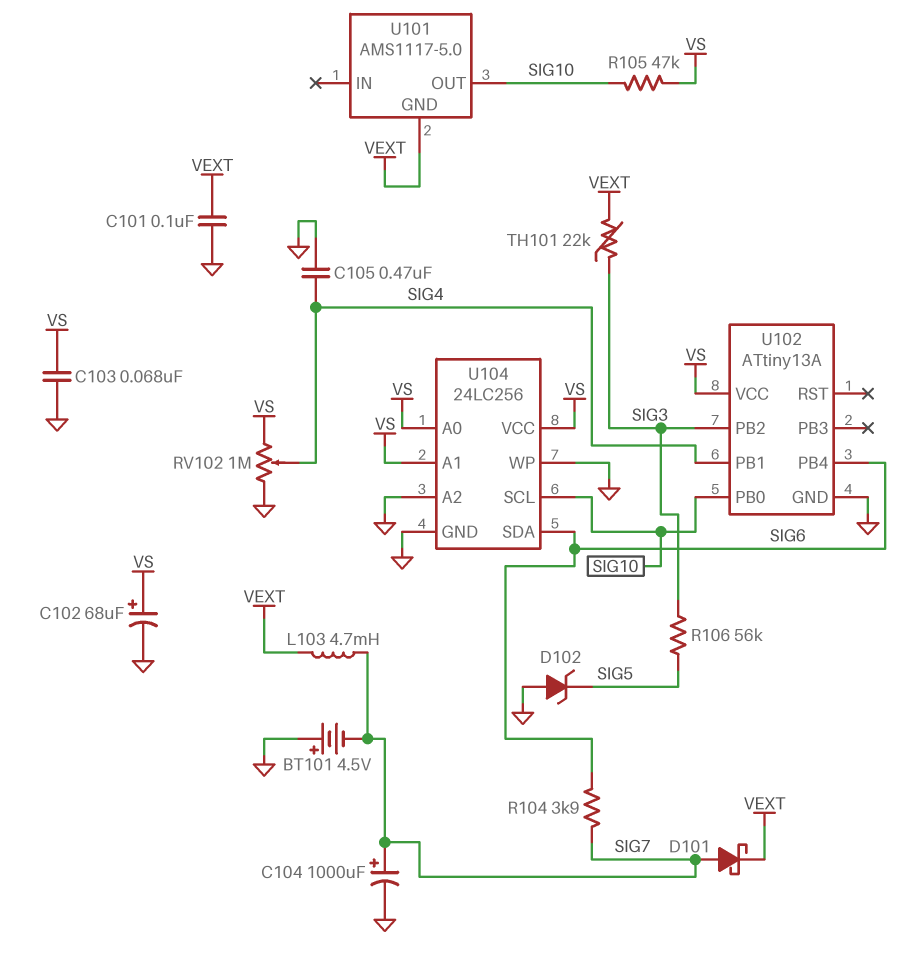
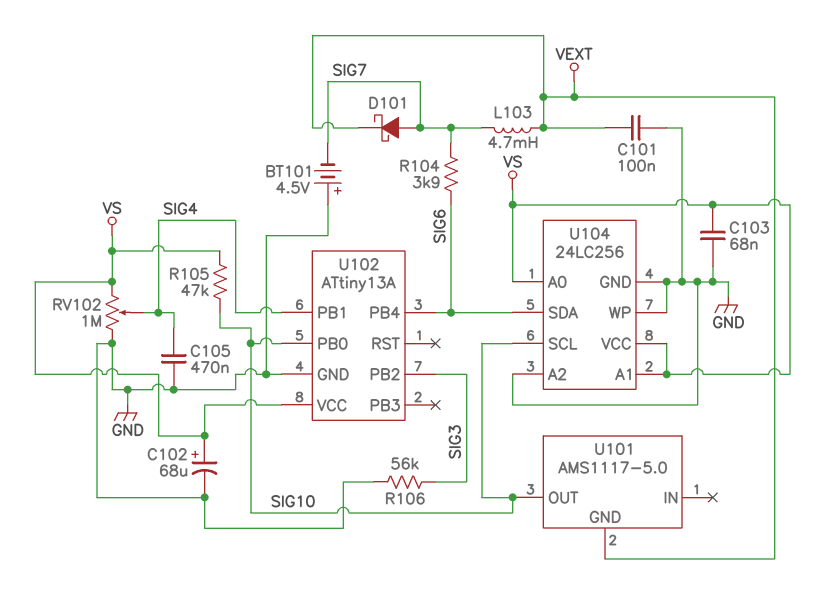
C104: 1000uF (plus SIG7, minus GND) -> none
D102: zener (A GND, K SIG5) -> none
R106: 56k (SIG3, SIG5) -> 56k (GND, SIG3)
TH101: 22k (SIG3, VEXT) -> none

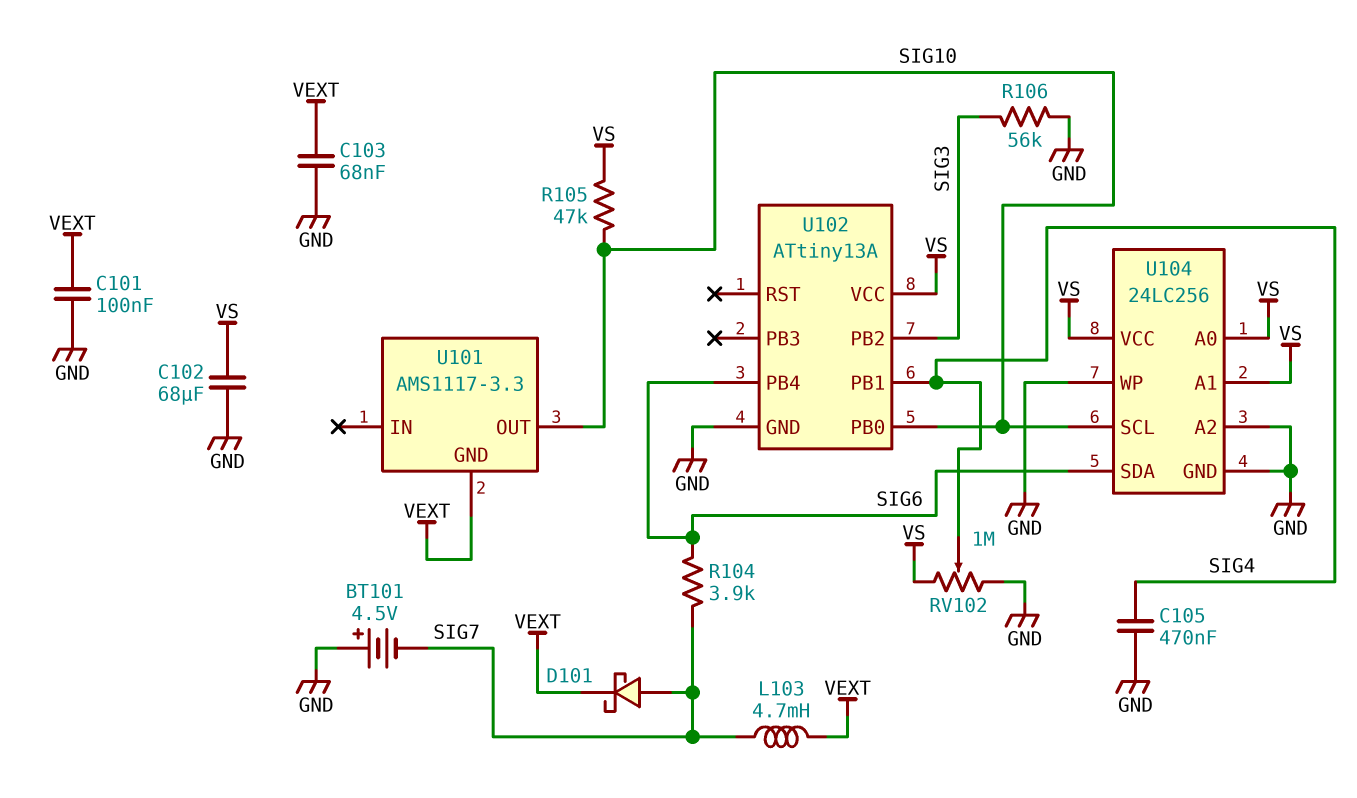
C102: 68uF (plus VS, minus GND) -> 68uF (GND, VS)
C103: 68nF (GND, VS) -> 68nF (GND, VEXT)
U101: AMS1117-5.0 -> AMS1117-3.3

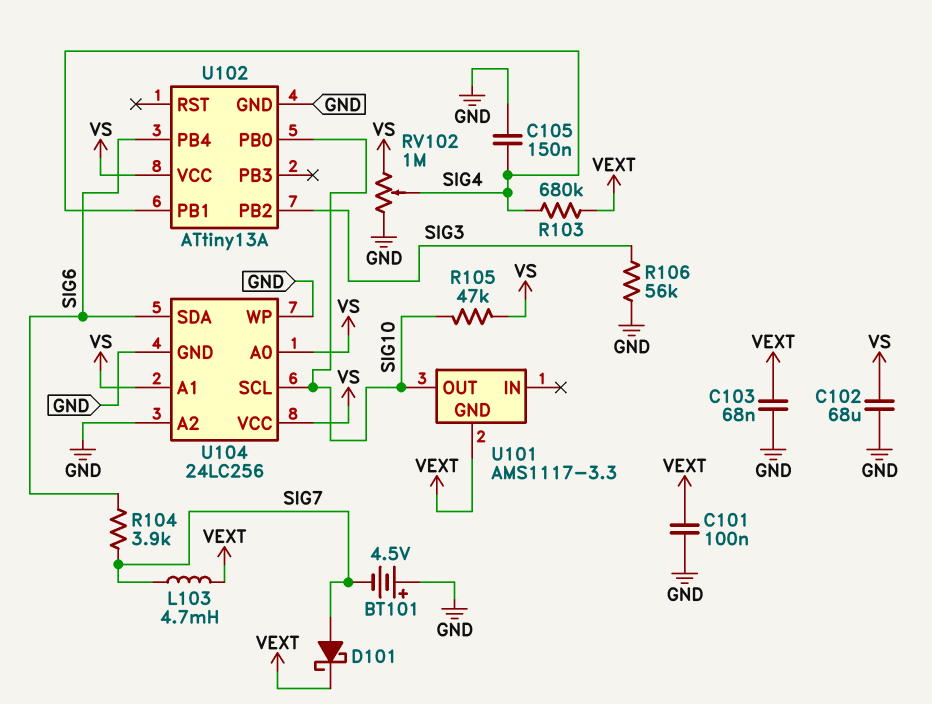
C105: 470nF (GND, SIG4) -> 150nF (GND, SIG4)
R103: none -> 680k (SIG4, VEXT)

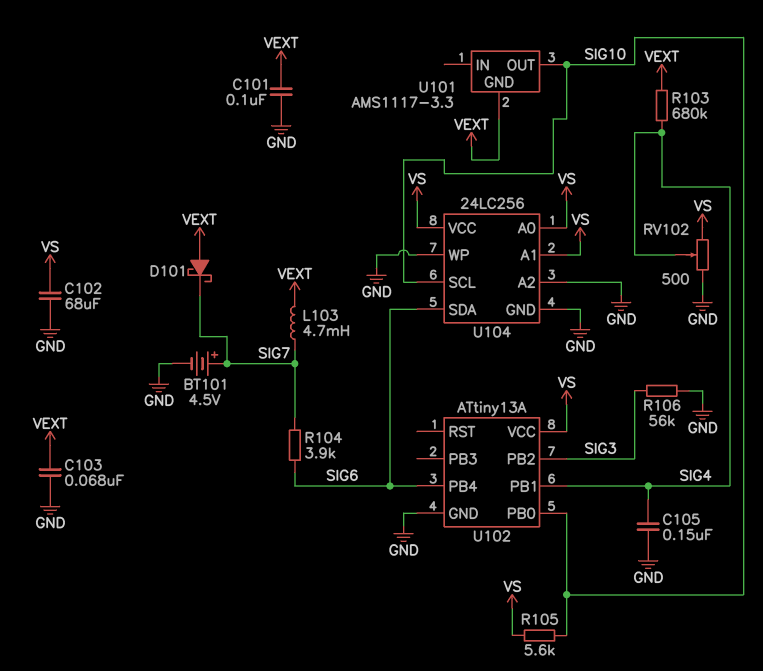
BT101: 4.5V (plus GND, minus SIG7) -> 4.5V (plus SIG7, minus GND)
D101: schottky (A SIG7, K VEXT) -> schottky (A VEXT, K SIG7)
R105: 47k (SIG10, VS) -> 5.6k (SIG10, VS)
RV102: 1M (GND, VS, wiper SIG4) -> 500 (GND, VS, wiper SIG4)

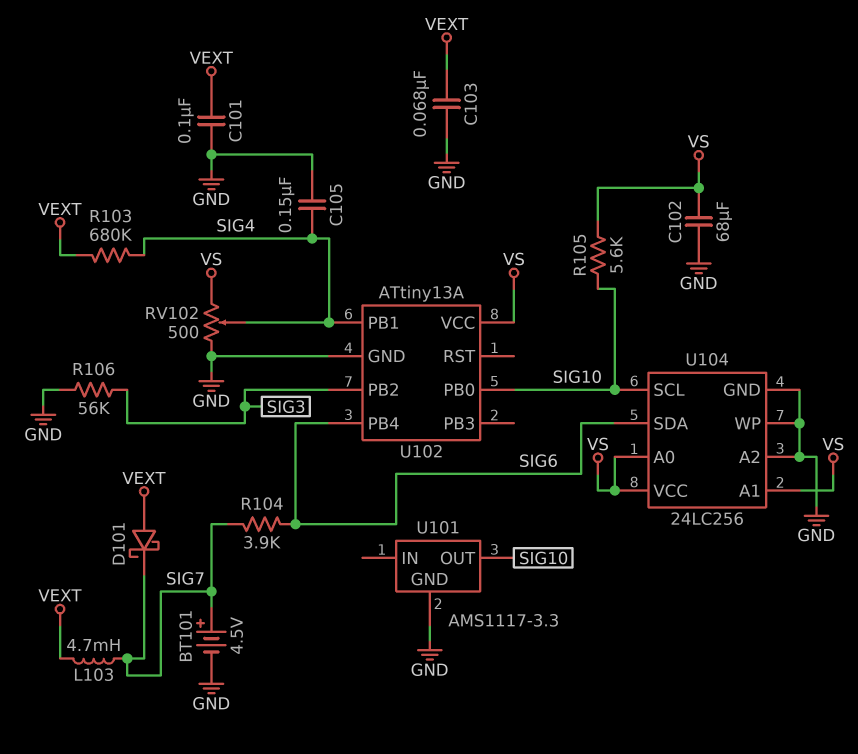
U101 pin GND: VEXT -> GND

